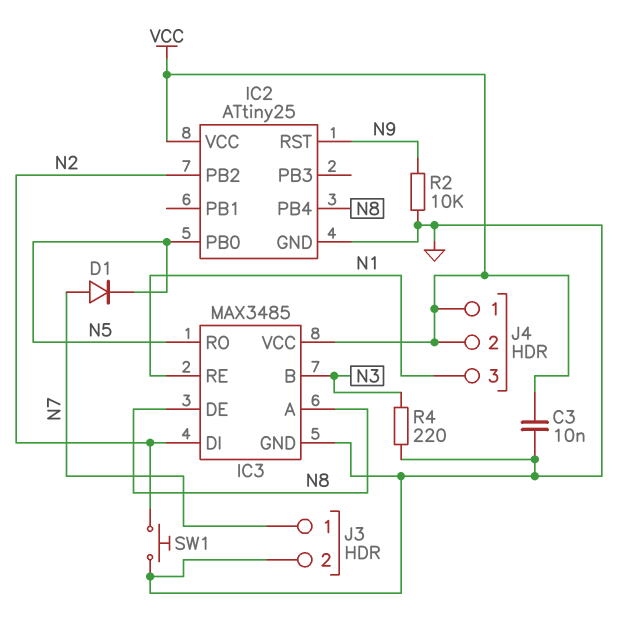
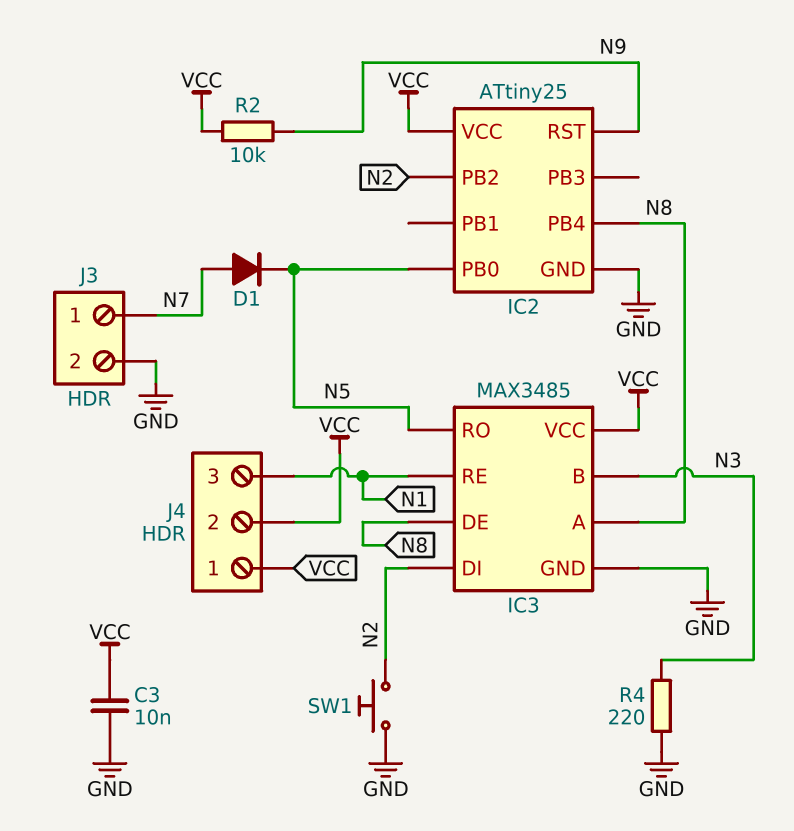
R2: 10k (GND, N9) -> 10k (N9, VCC)

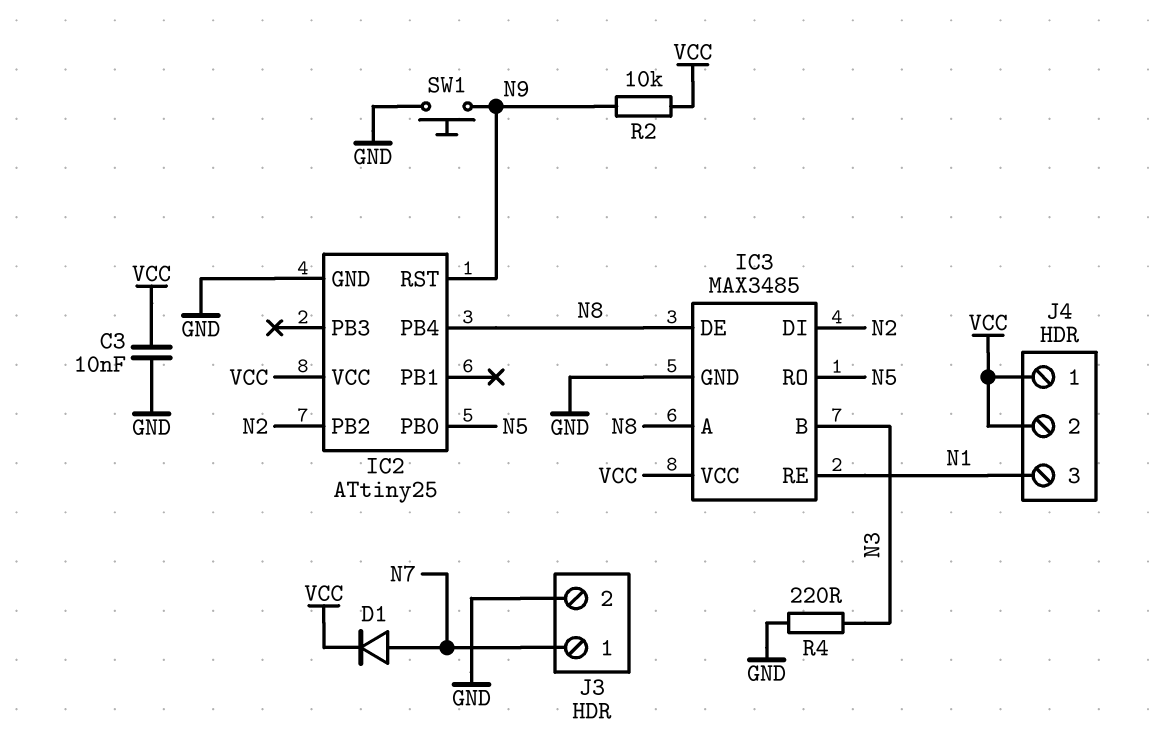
D1: diode (A N7, K N5) -> diode (A N7, K VCC)
SW1: button (GND, N2) -> button (GND, N9)

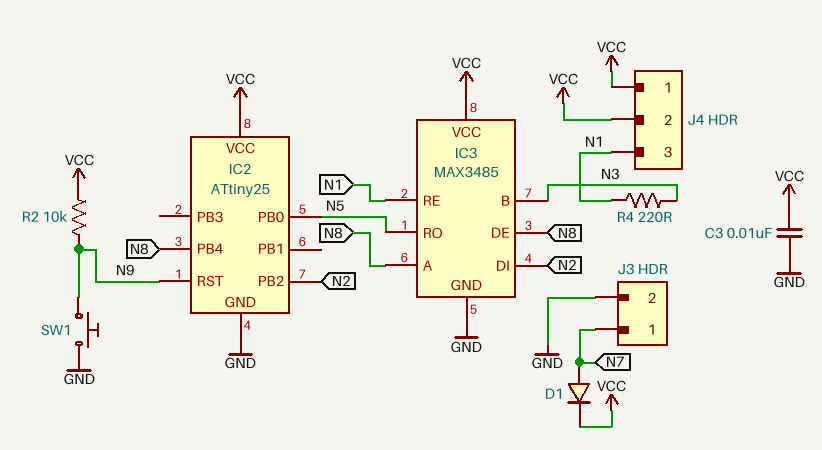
R4: 220 (GND, N3) -> 220 (N1, N3)

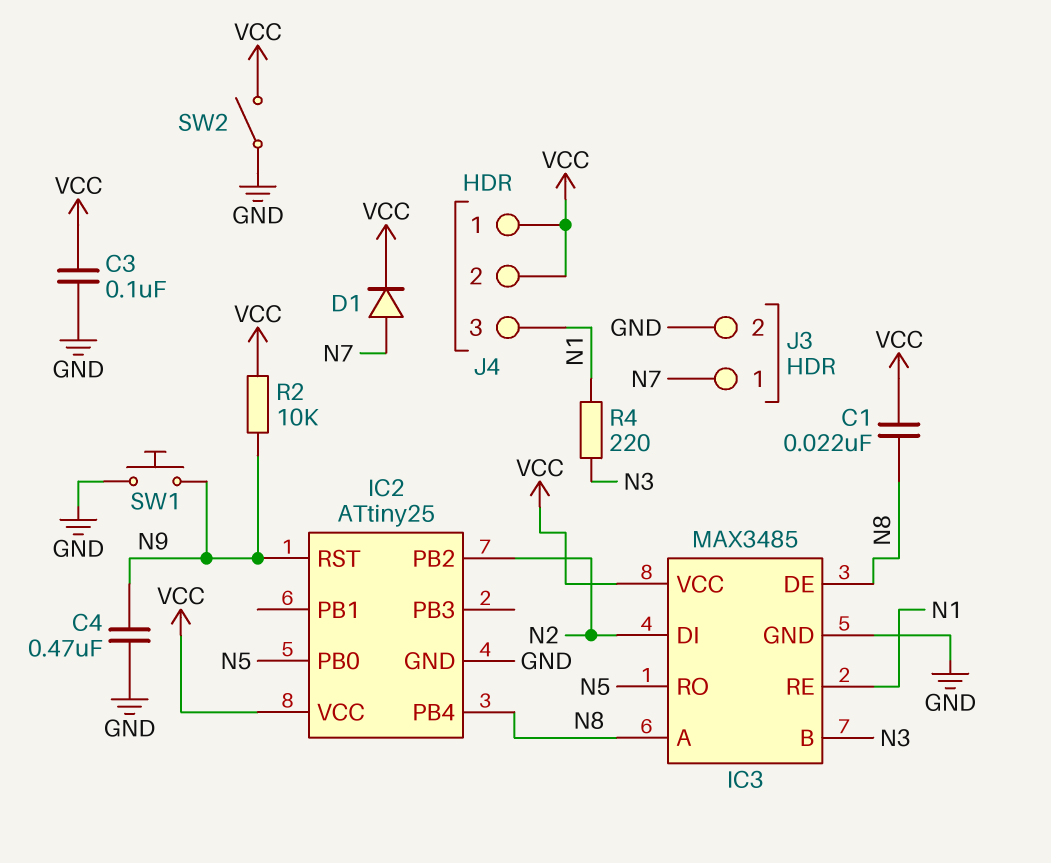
C1: none -> 22nF (N8, VCC)
C3: 10nF (GND, VCC) -> 100nF (GND, VCC)
C4: none -> 470nF (GND, N9)
SW2: none -> switch (GND, VCC)

